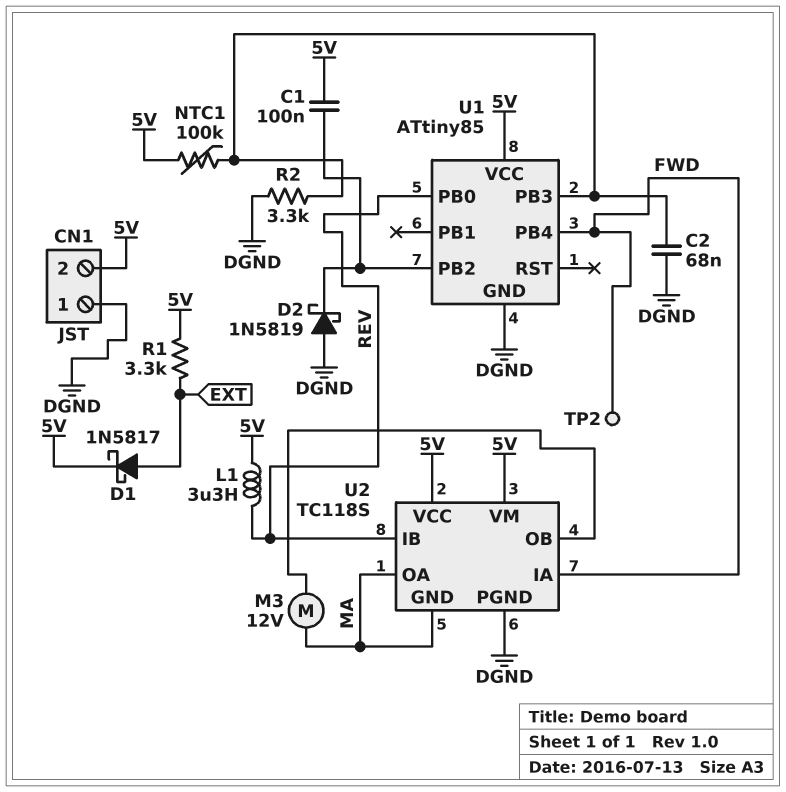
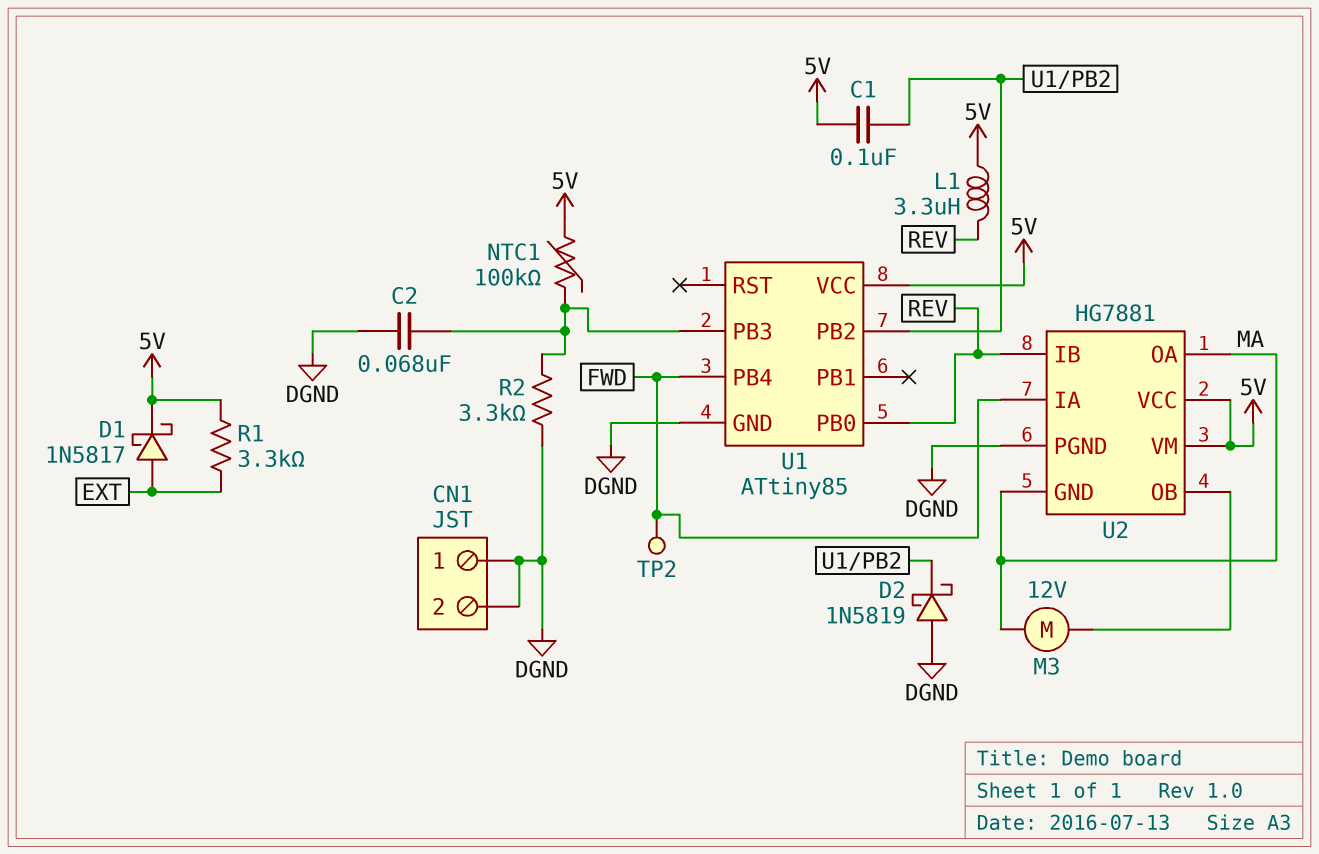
CN1 pin 2: 5V -> DGND
U2: TC118S -> HG7881

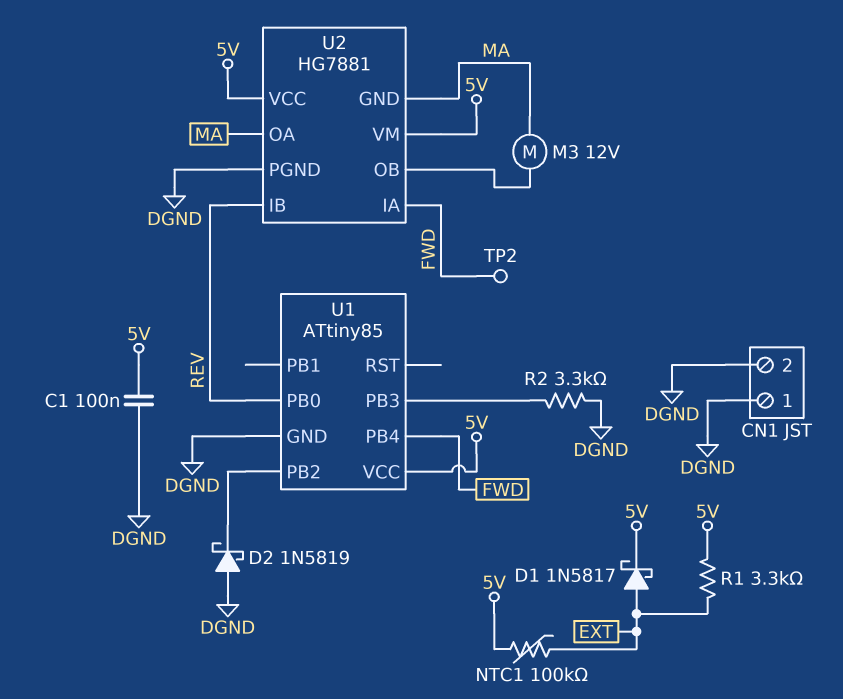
C1: 100nF (5V, U1/PB2) -> 100nF (5V, DGND)
C2: 68nF (DGND, U1/PB3) -> none
L1: 3.3uH (5V, REV) -> none
NTC1: 100k (5V, U1/PB3) -> 100k (5V, EXT)

